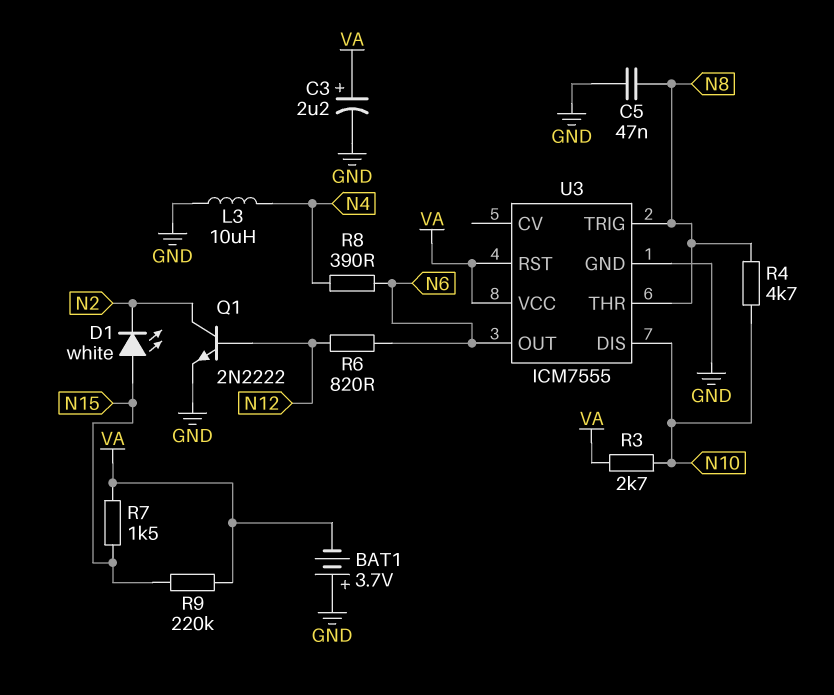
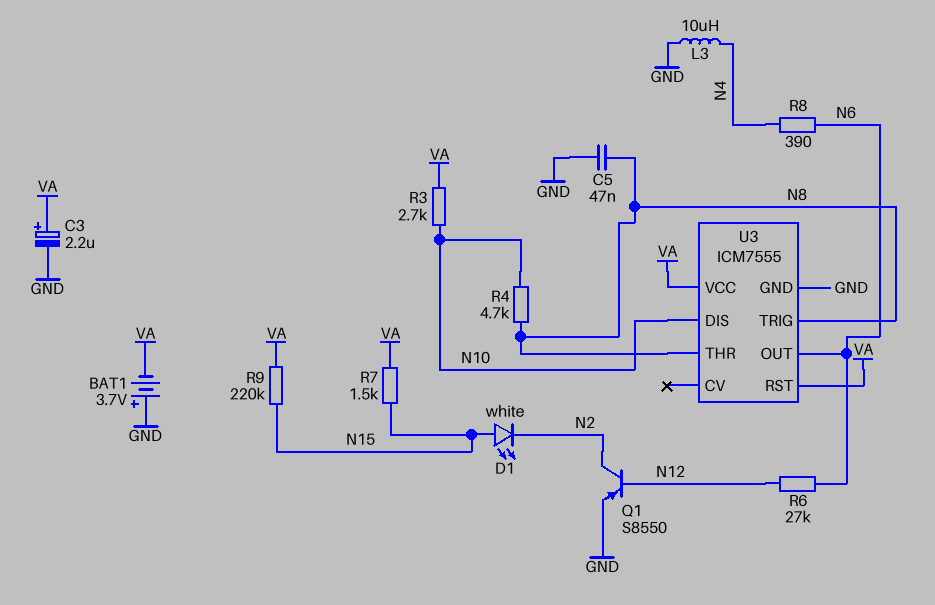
Q1: NPN 2N2222 (B N12, C N2, E GND) -> PNP S8550 (B N12, C N2, E GND)
R6: 820 (N6, N12) -> 27k (N6, N12)

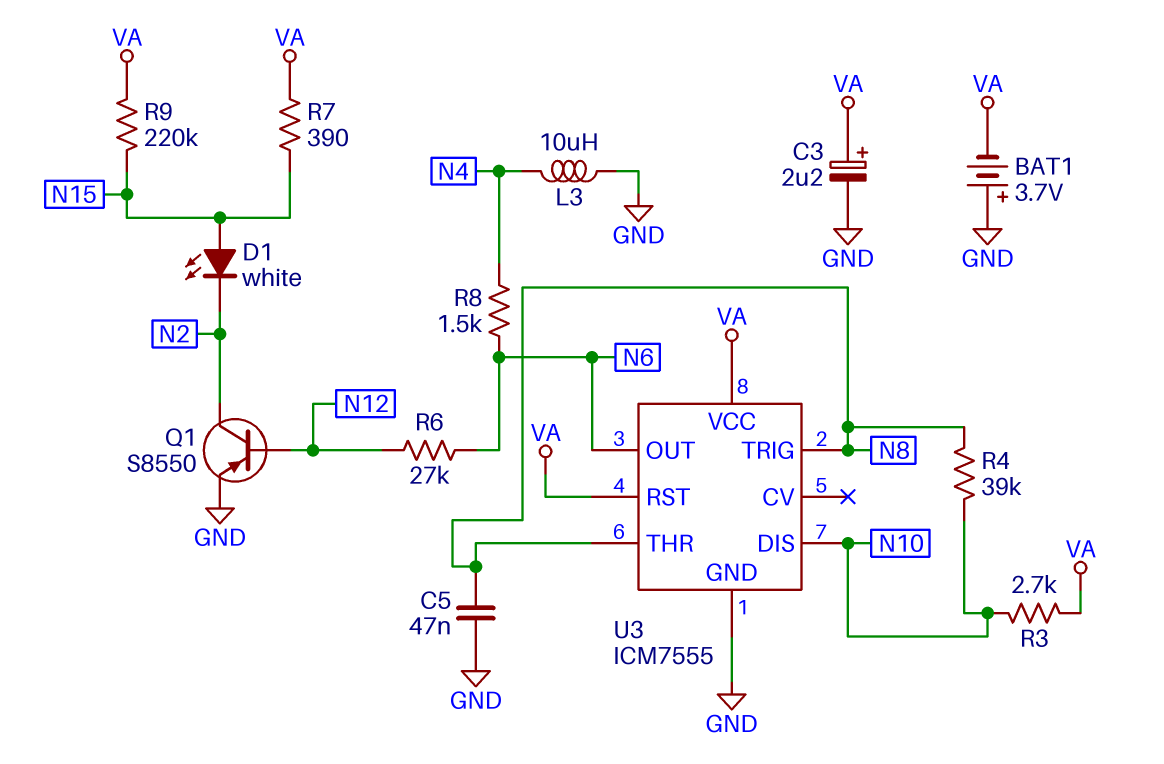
R4: 4.7k (N8, N10) -> 39k (N8, N10)
R7: 1.5k (N15, VA) -> 390 (N15, VA)
R8: 390 (N4, N6) -> 1.5k (N4, N6)

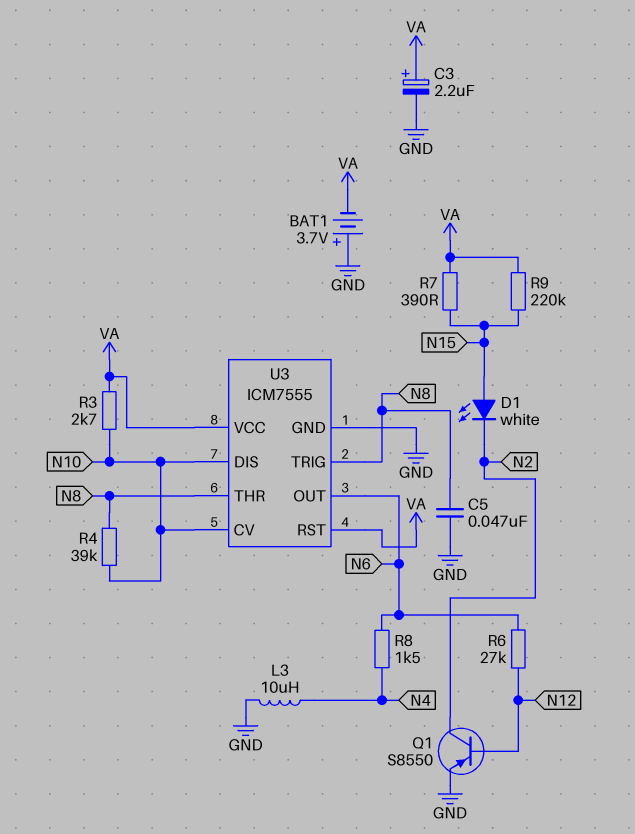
U3 pin CV: none -> N10

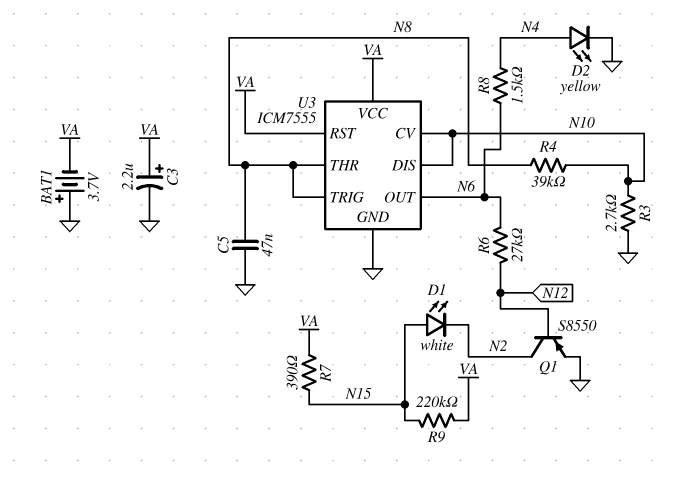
D2: none -> LED yellow (A N4, K GND)
L3: 10uH (GND, N4) -> none
R3: 2.7k (N10, VA) -> 2.7k (GND, N10)

